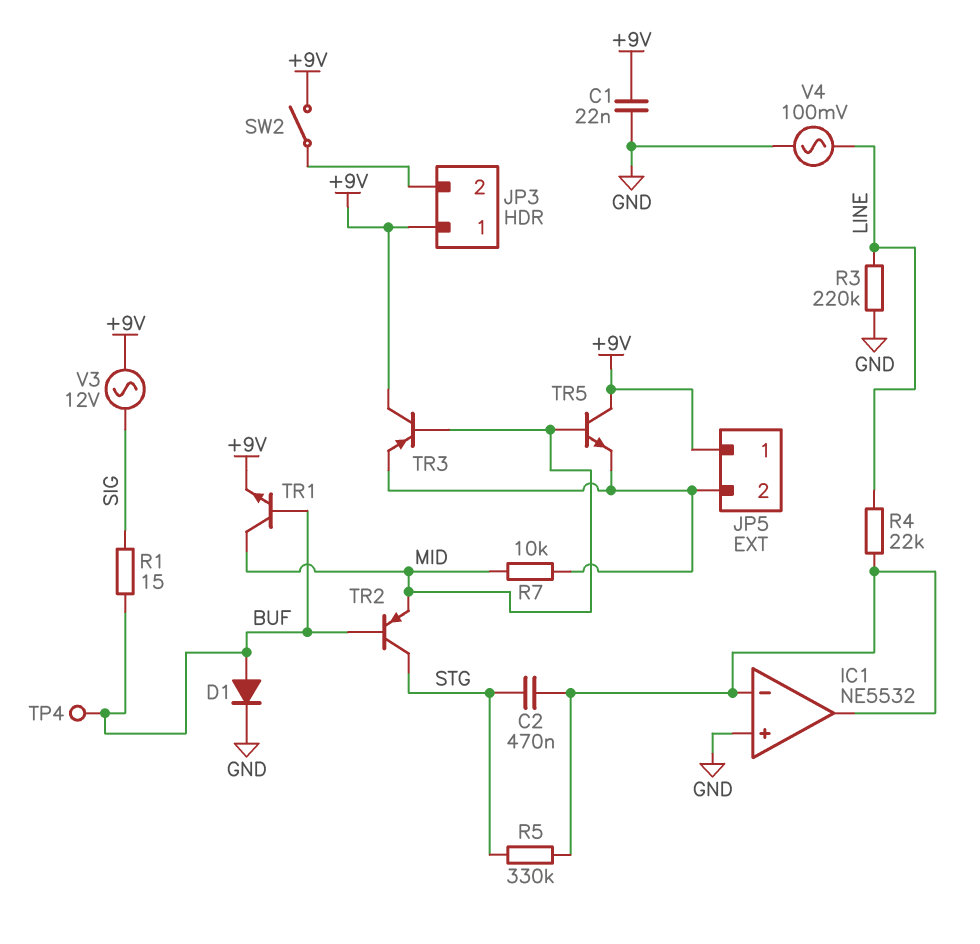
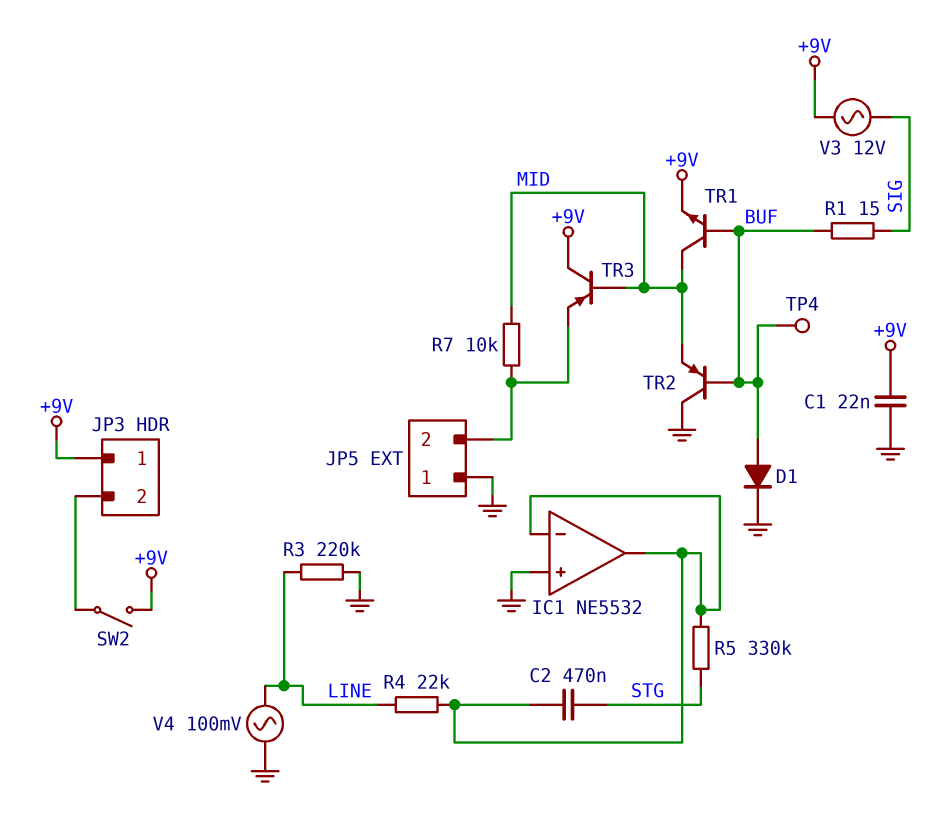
JP5 pin 1: +9V -> GND
TR2: PNP (B BUF, C STG, E MID) -> PNP (B BUF, C GND, E MID)
TR5: NPN (B MID, C +9V, E JP5/2) -> none

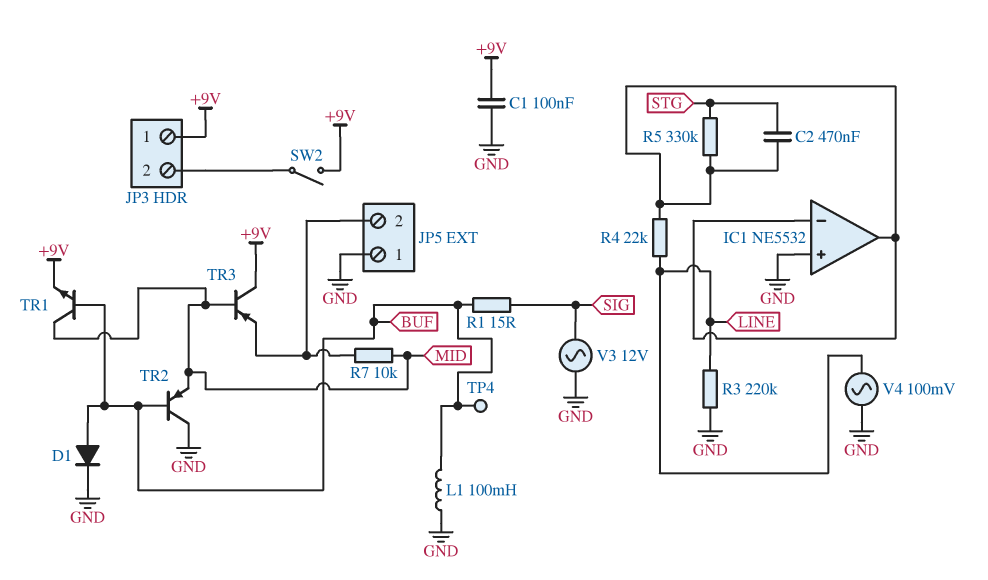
C1: 22nF (+9V, GND) -> 100nF (+9V, GND)
L1: none -> 100mH (BUF, GND)
V3: AC 12V (+9V, SIG) -> AC 12V (GND, SIG)

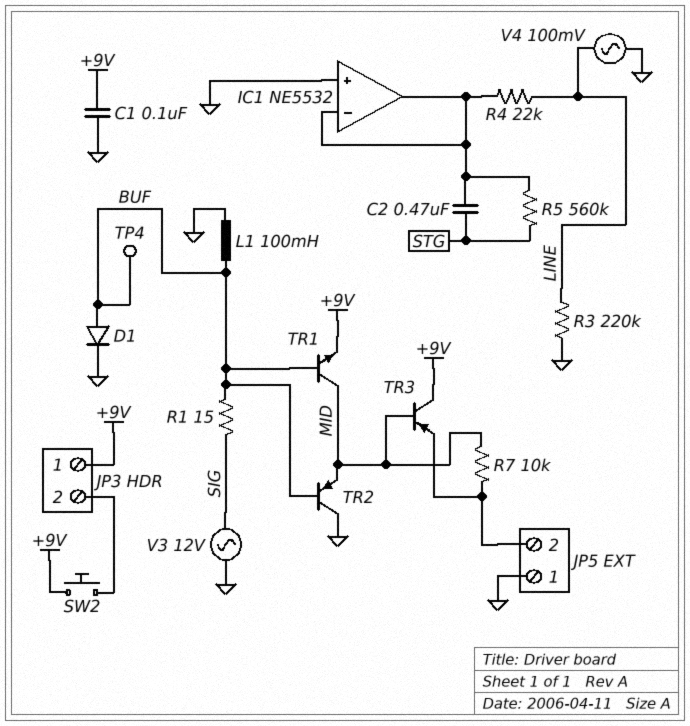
R5: 330k (IC1/in-, STG) -> 560k (IC1/in-, STG)
SW2: switch (+9V, JP3/2) -> button (+9V, JP3/2)

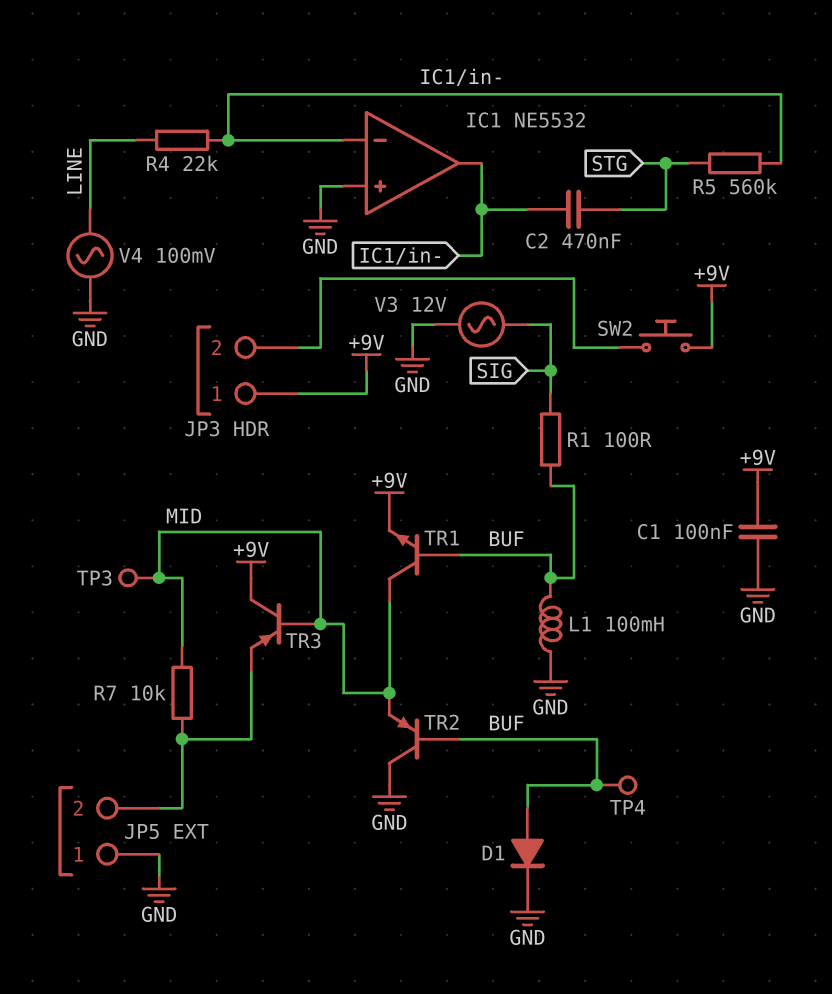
R1: 15 (BUF, SIG) -> 100 (BUF, SIG)
R3: 220k (GND, LINE) -> none
TP3: none -> test point (MID)

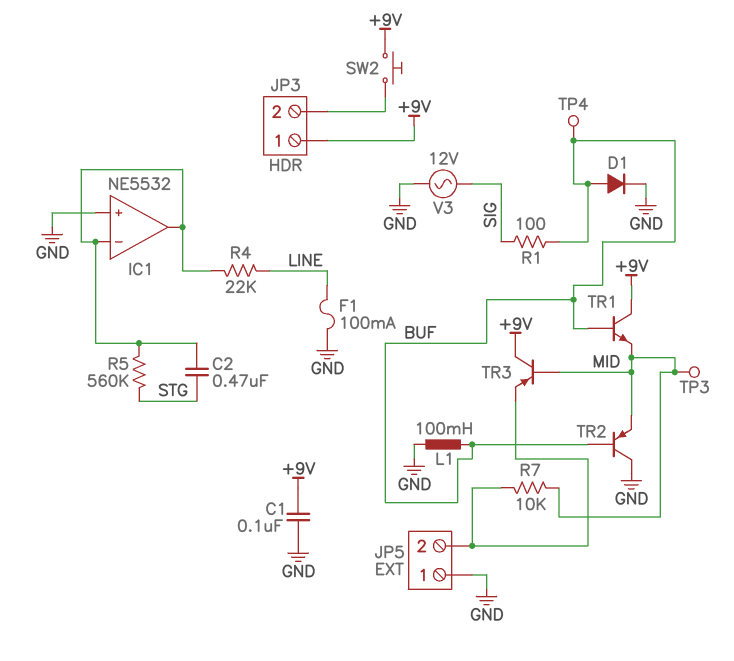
F1: none -> 100mA (GND, LINE)
TR1: NPN (B BUF, C MID, E +9V) -> NPN (B BUF, C +9V, E MID)
V4: AC 100mV (GND, LINE) -> none

